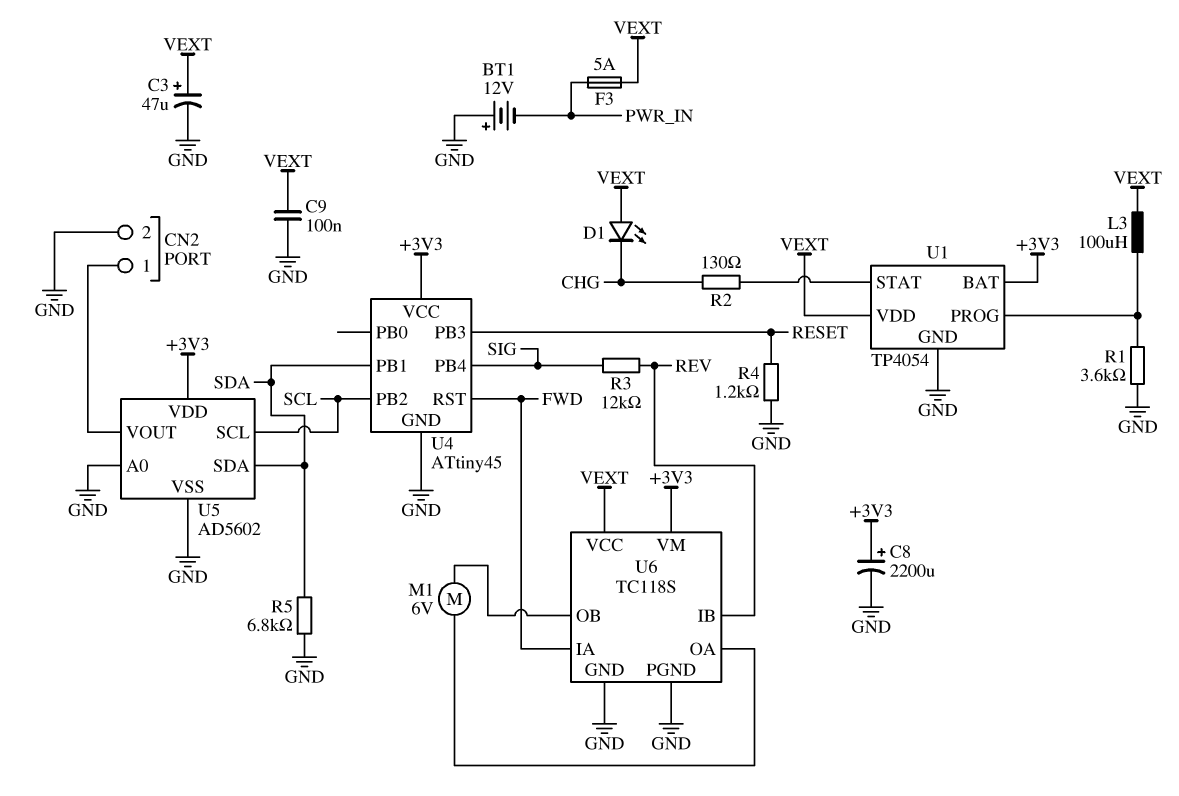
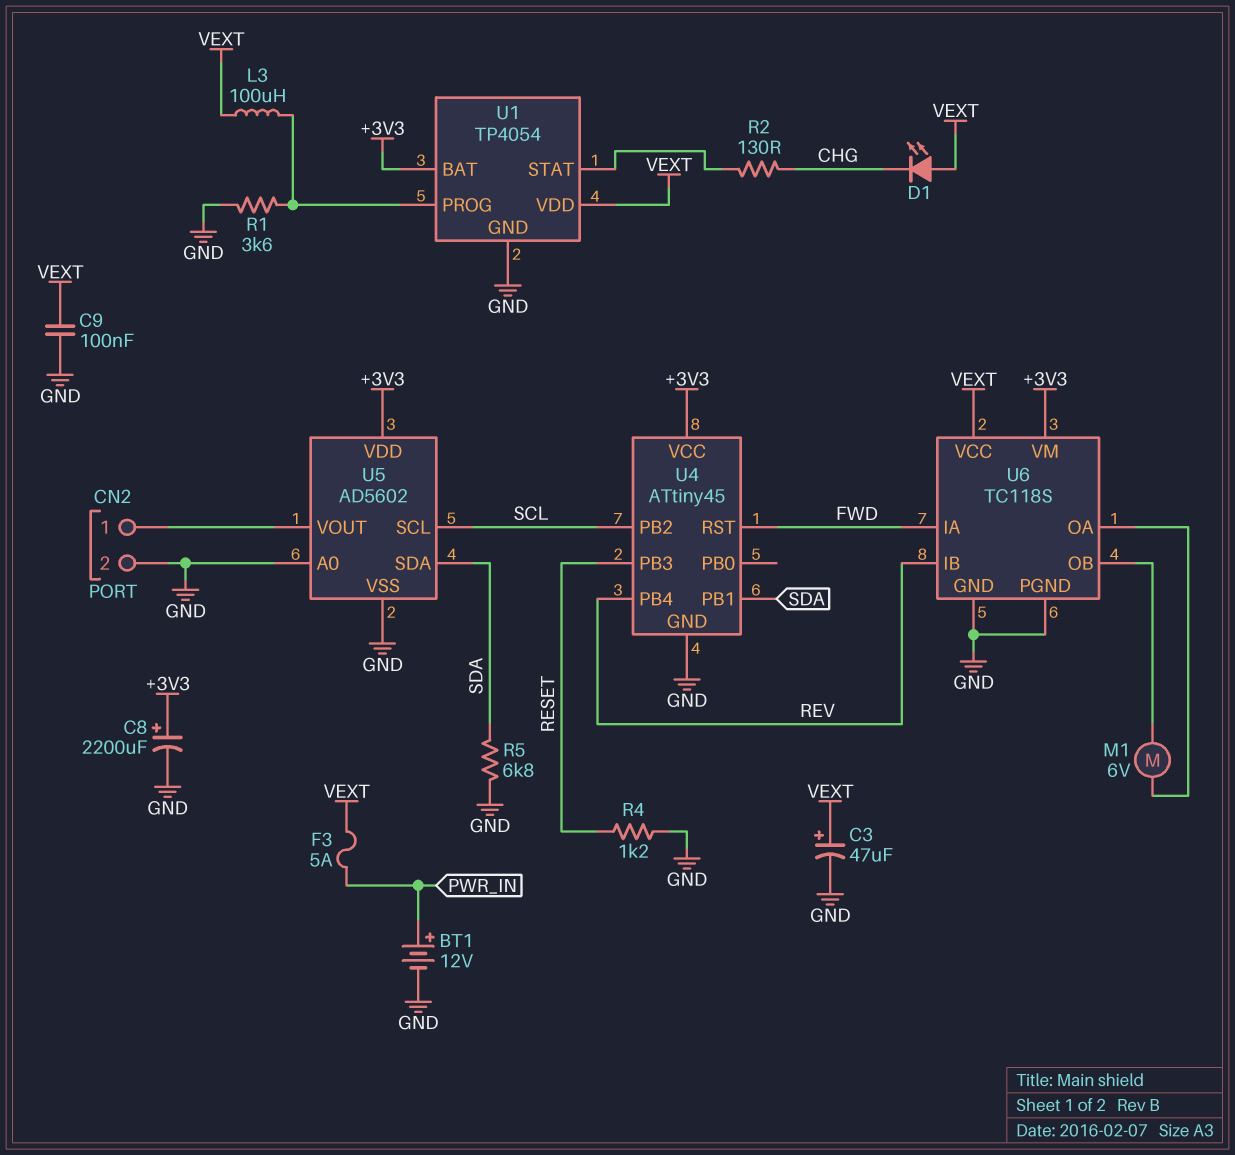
BT1: 12V (plus GND, minus PWR_IN) -> 12V (plus PWR_IN, minus GND)
R3: 12k (REV, SIG) -> none
U4 pin PB4: SIG -> REV

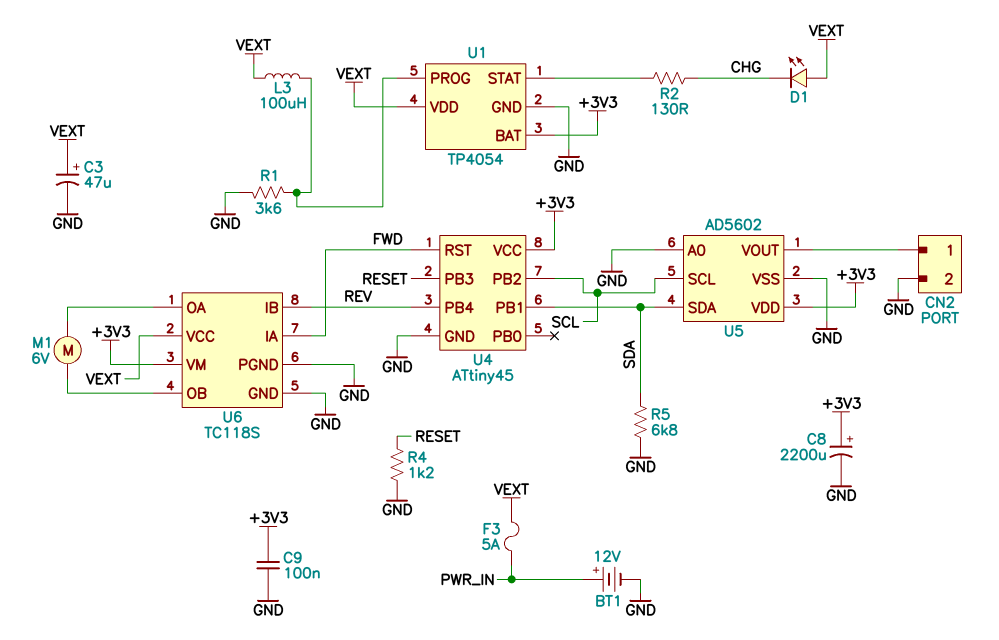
C9: 100nF (GND, VEXT) -> 100nF (+3V3, GND)

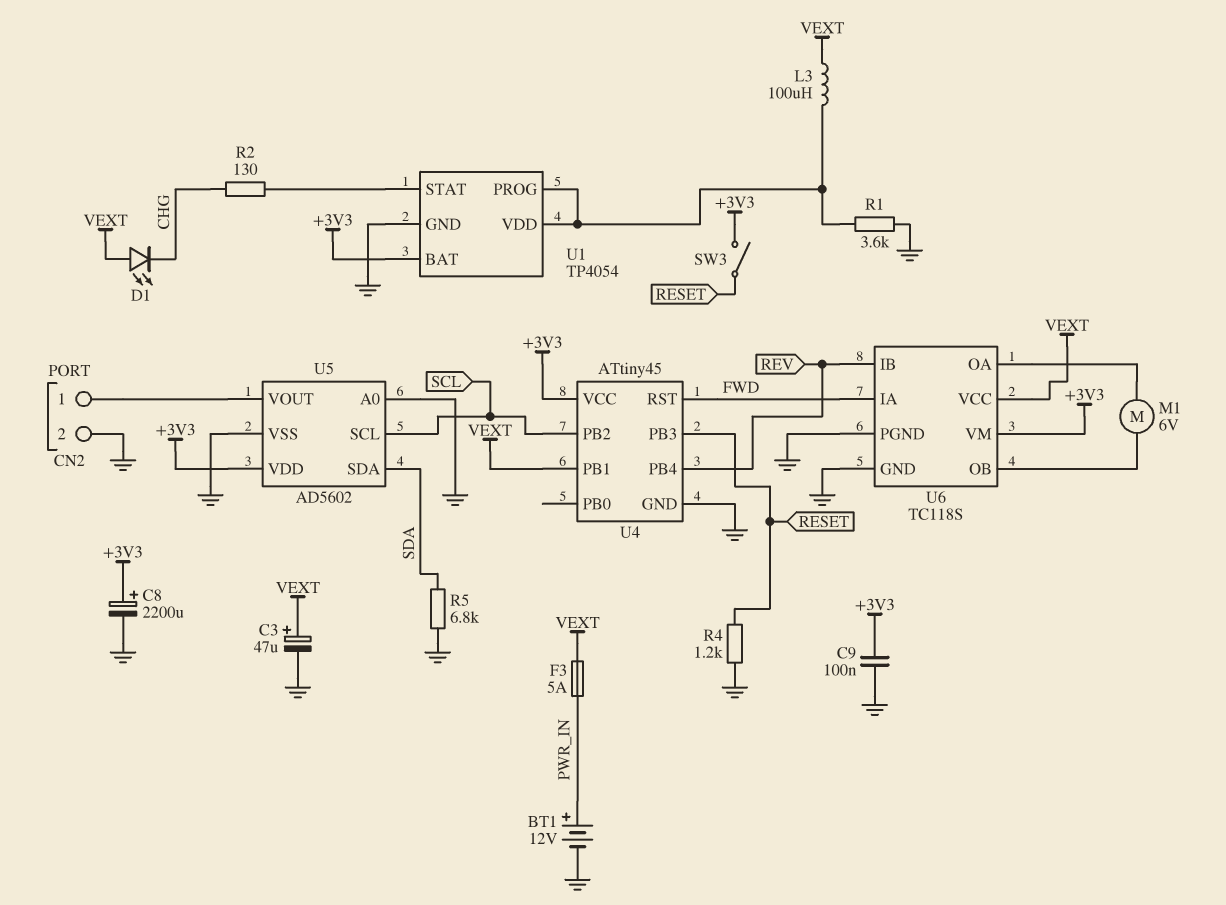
SW3: none -> switch (+3V3, RESET)
U1 pin VDD: VEXT -> U1/PROG
U4 pin PB1: SDA -> VEXT

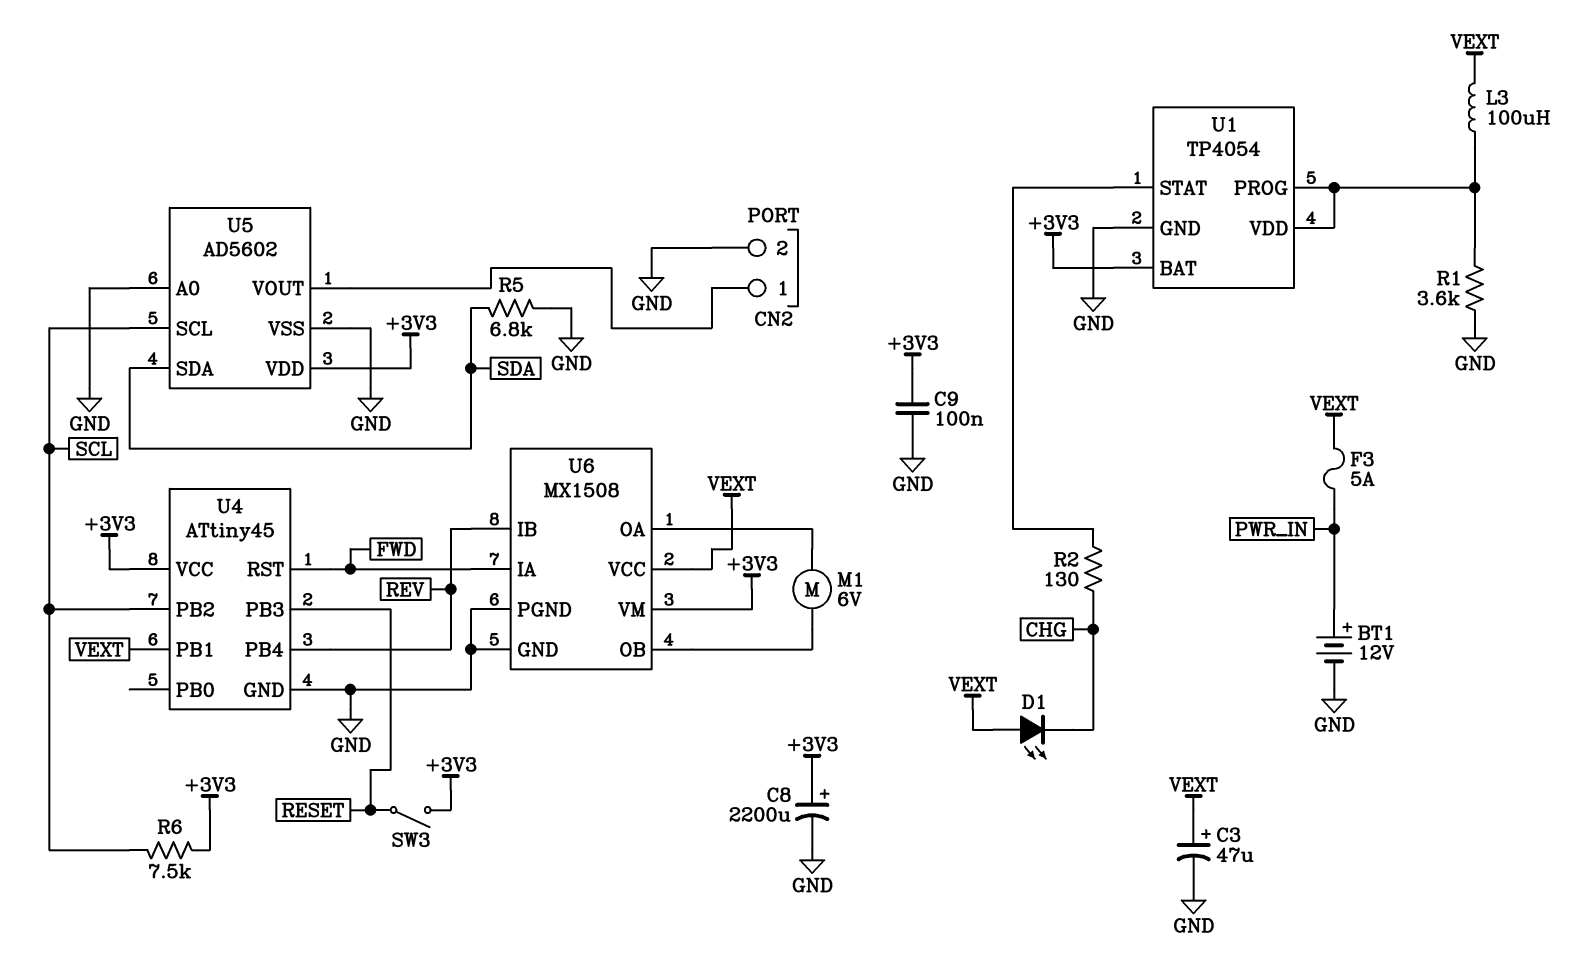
R4: 1.2k (GND, RESET) -> none
R6: none -> 7.5k (+3V3, SCL)
U6: TC118S -> MX1508

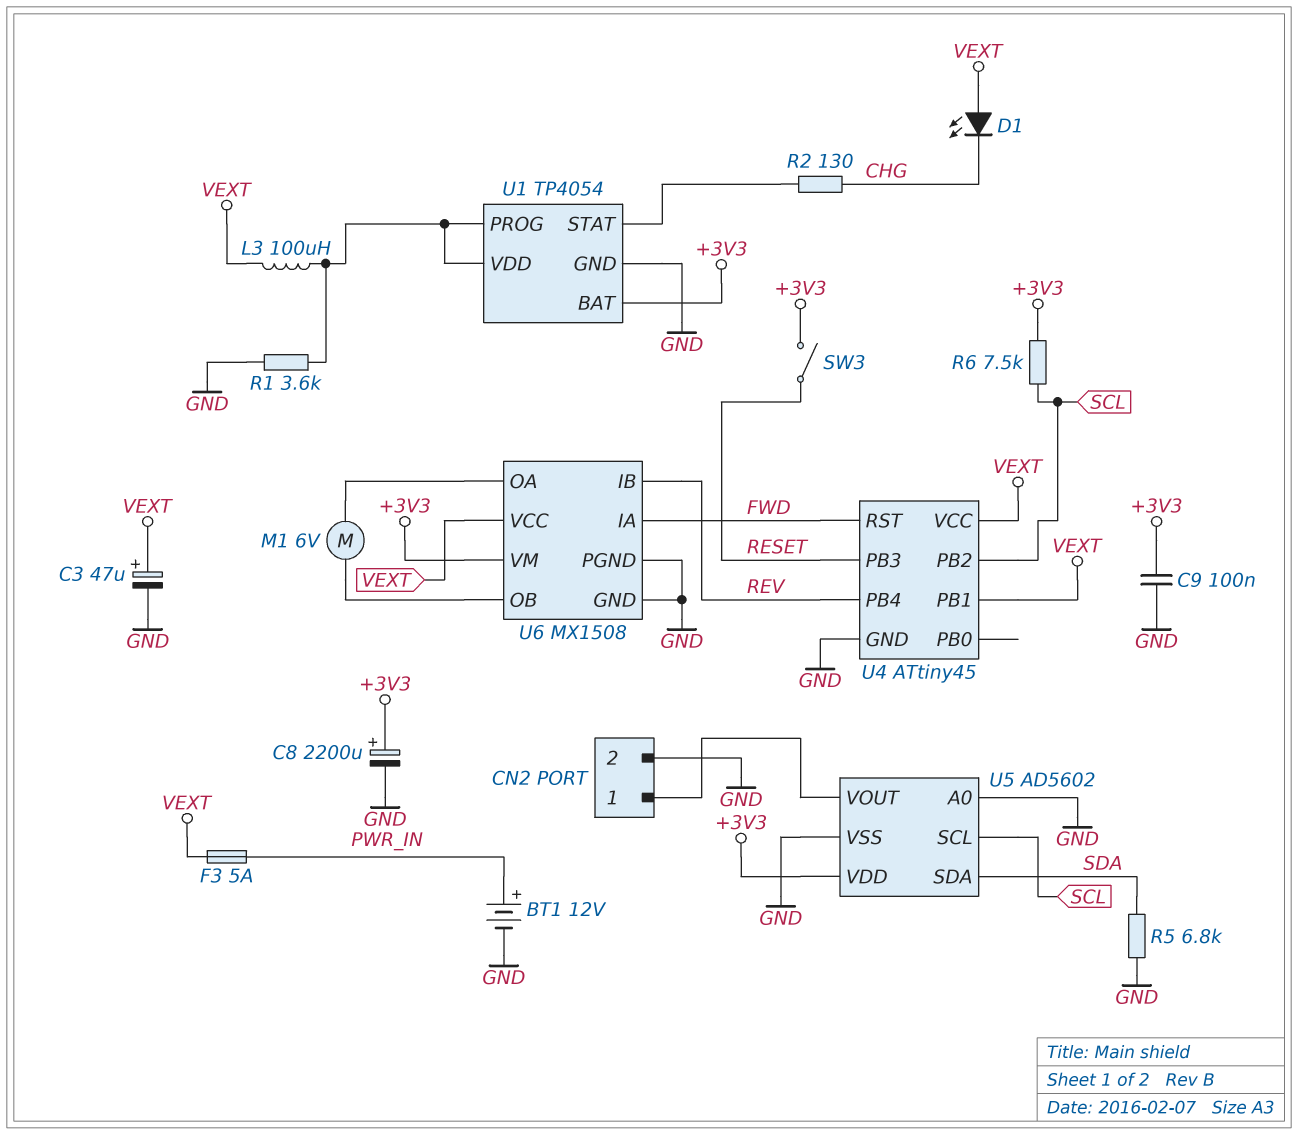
U4 pin VCC: +3V3 -> VEXT

